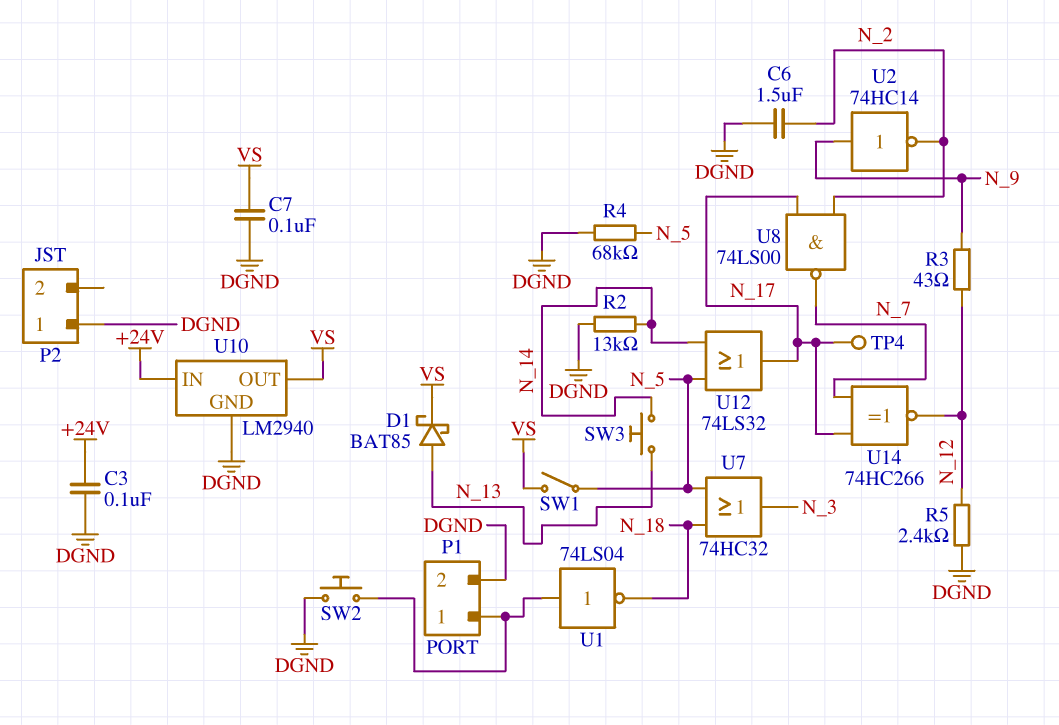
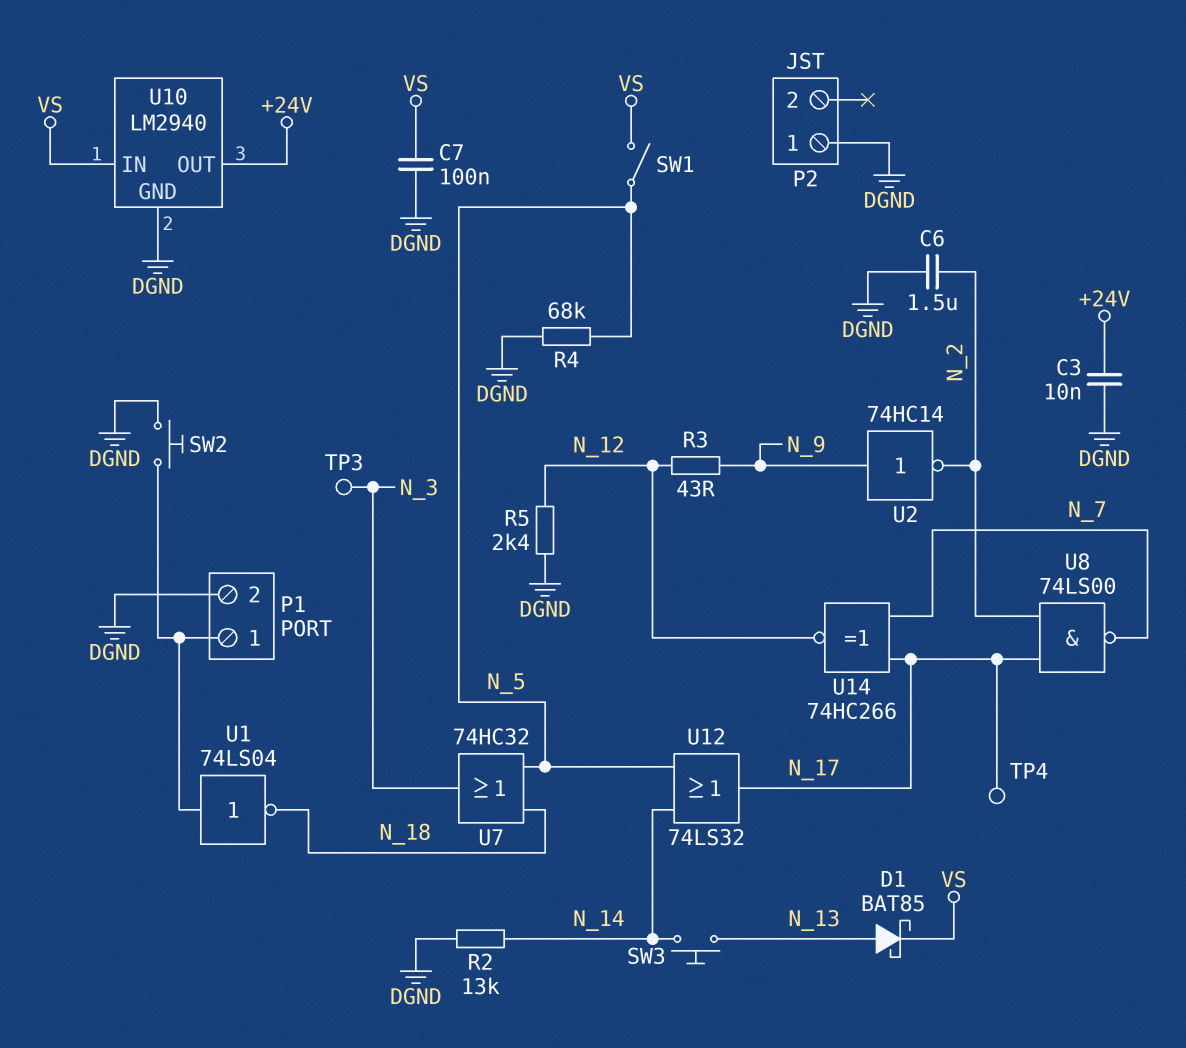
C3: 100nF (+24V, DGND) -> 10nF (+24V, DGND)
TP3: none -> test point (N_3)
U10 pin IN: +24V -> VS
U10 pin OUT: VS -> +24V

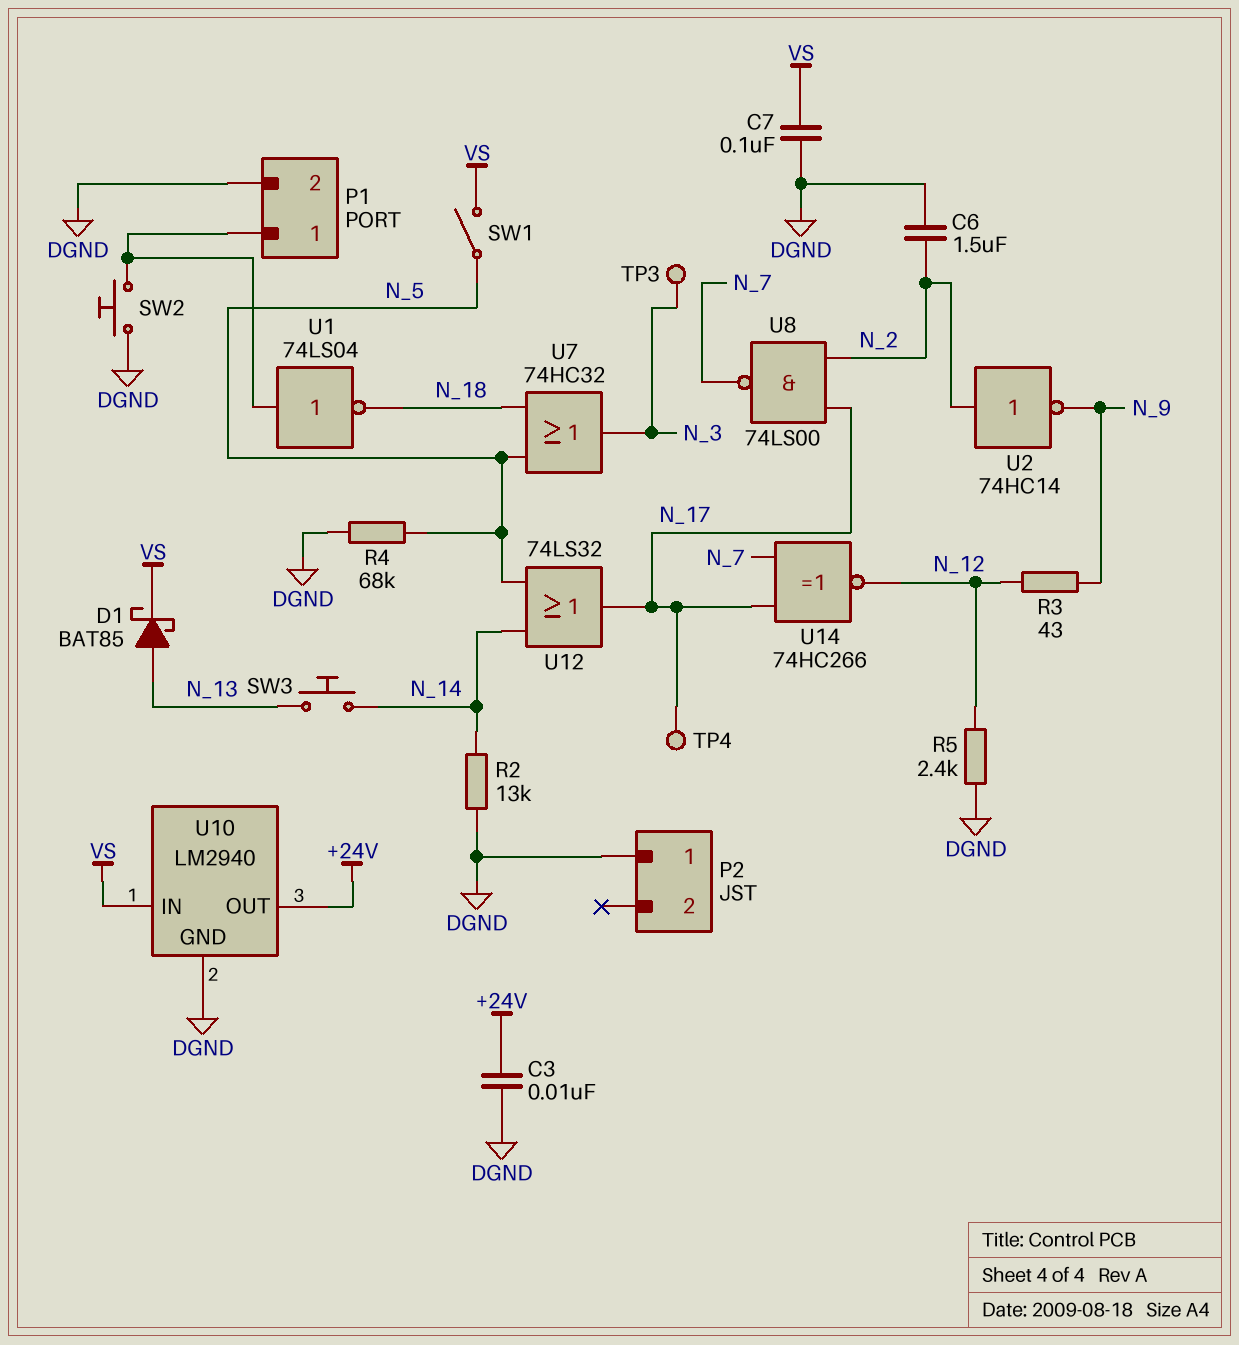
U2: NOT 74HC14 (in N_9, out N_2) -> NOT 74HC14 (in N_2, out N_9)

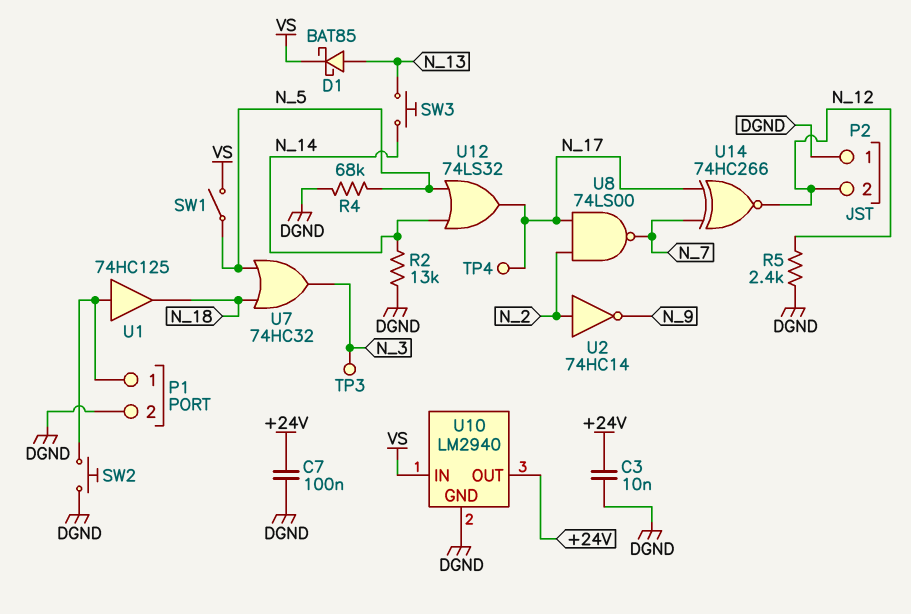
C6: 1.5uF (DGND, N_2) -> none
C7: 100nF (DGND, VS) -> 100nF (+24V, DGND)
P2 pin 2: none -> N_12
R3: 43 (N_9, N_12) -> none
U1: NOT 74LS04 (in P1/1, out N_18) -> buffer 74HC125 (in P1/1, out N_18)

